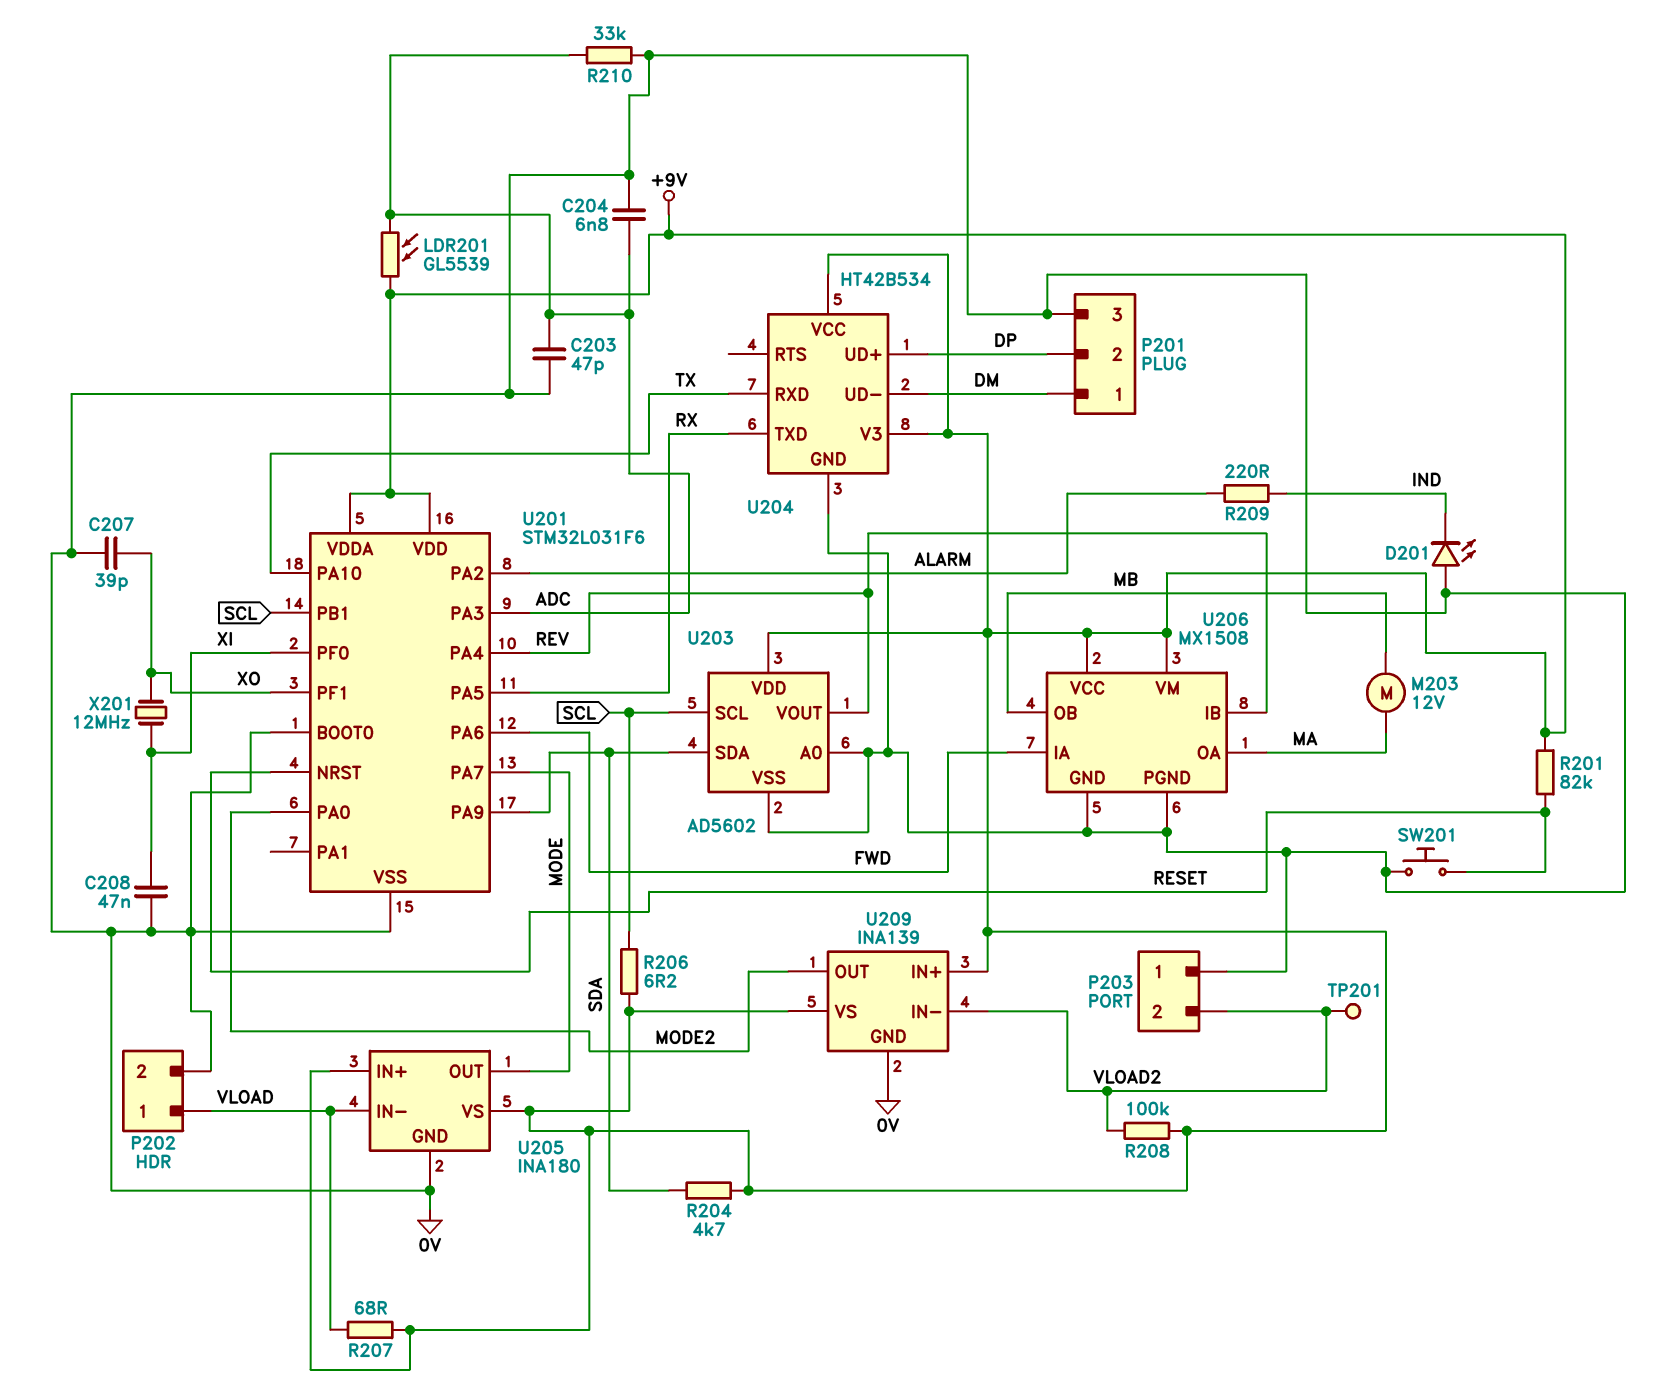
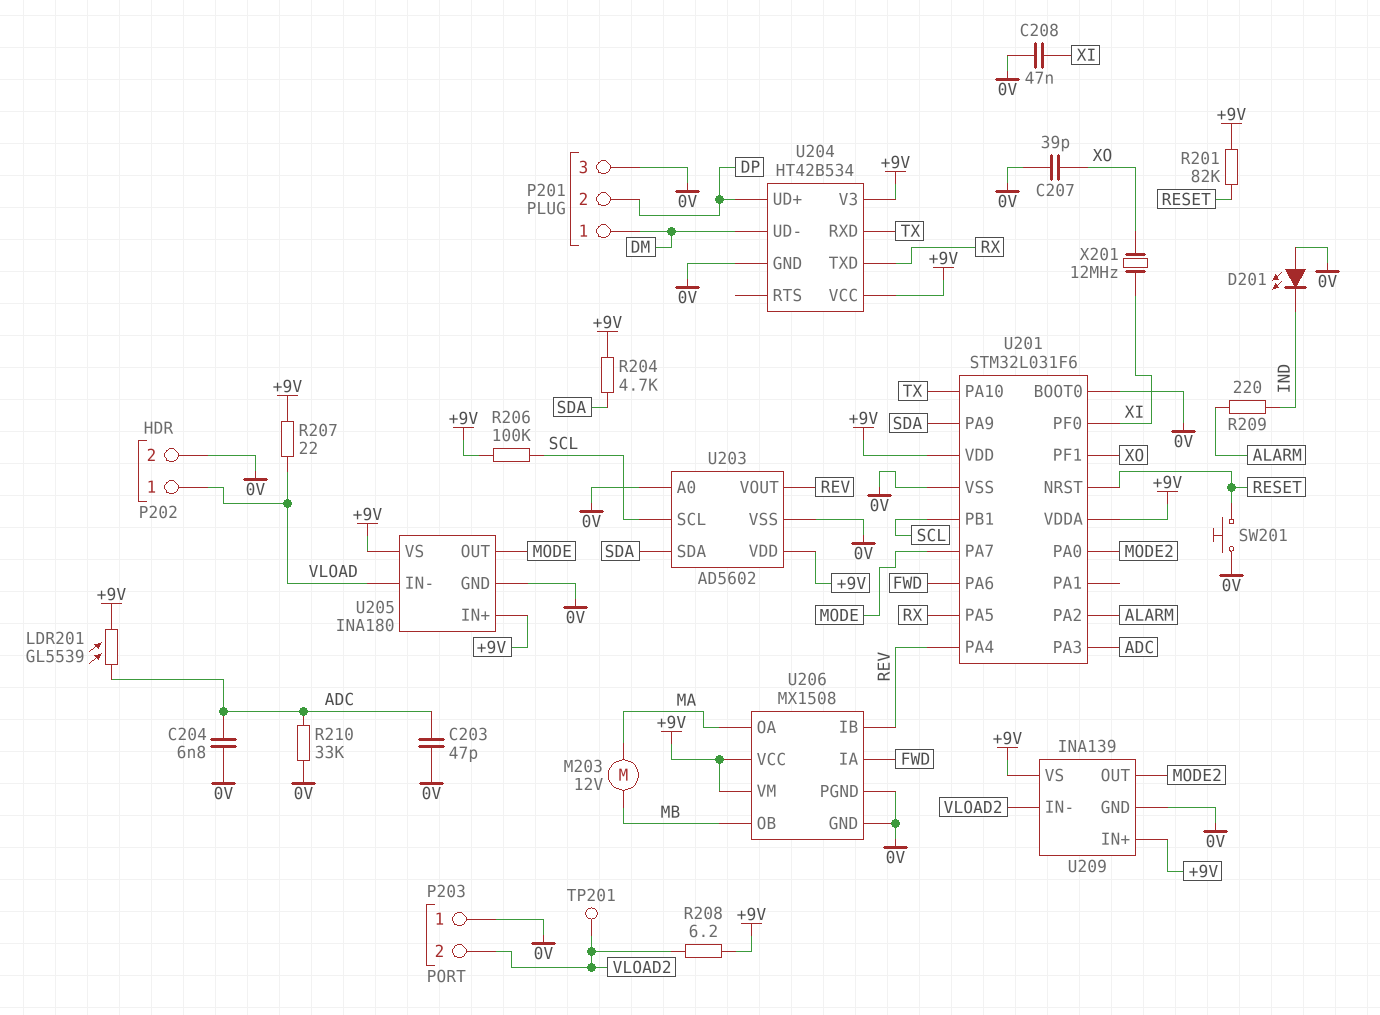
R206: 6.2 (+9V, SCL) -> 100k (+9V, SCL)
R207: 68 (+9V, VLOAD) -> 22 (+9V, VLOAD)
R208: 100k (+9V, VLOAD2) -> 6.2 (+9V, VLOAD2)

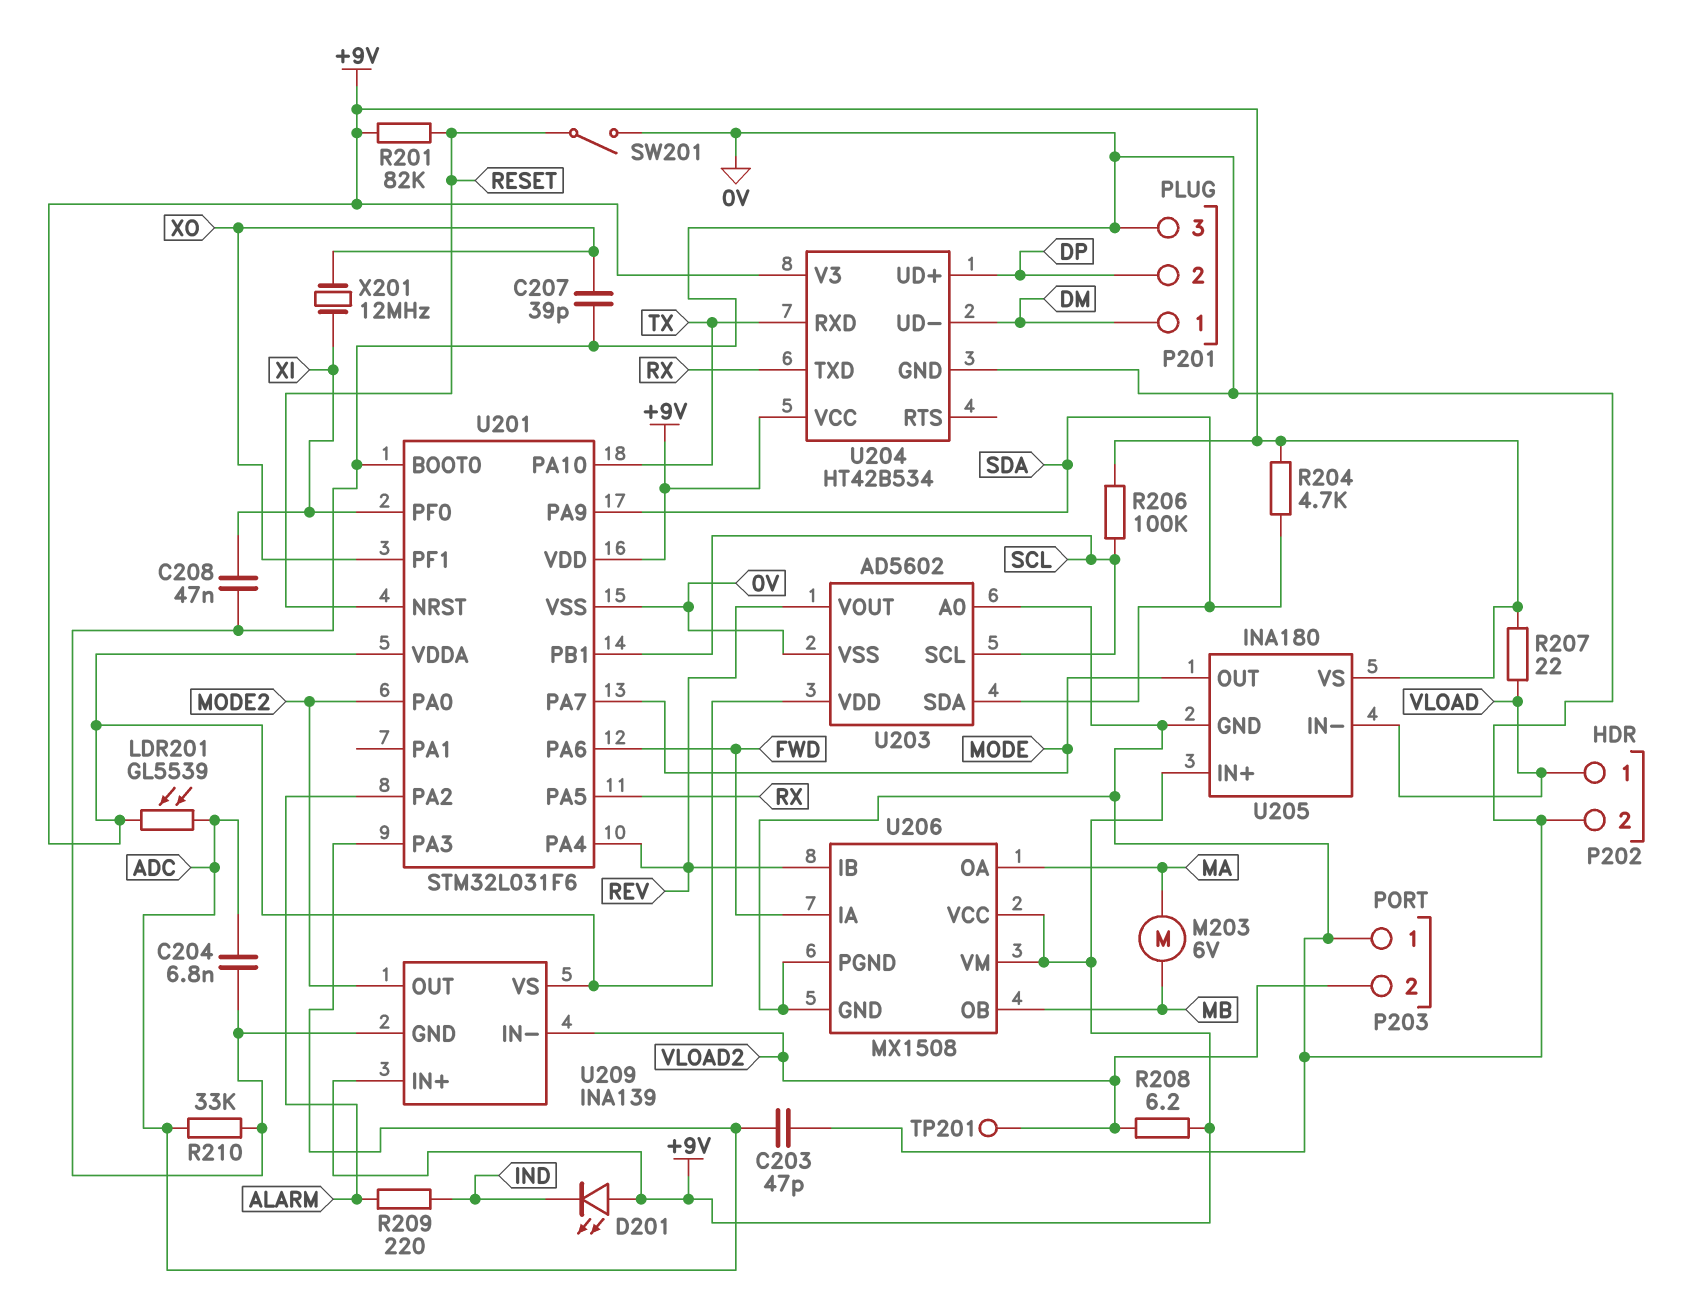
D201: LED (A 0V, K IND) -> LED (A +9V, K IND)
M203: motor 12V (MA, MB) -> motor 6V (MA, MB)
SW201: button (0V, RESET) -> switch (0V, RESET)

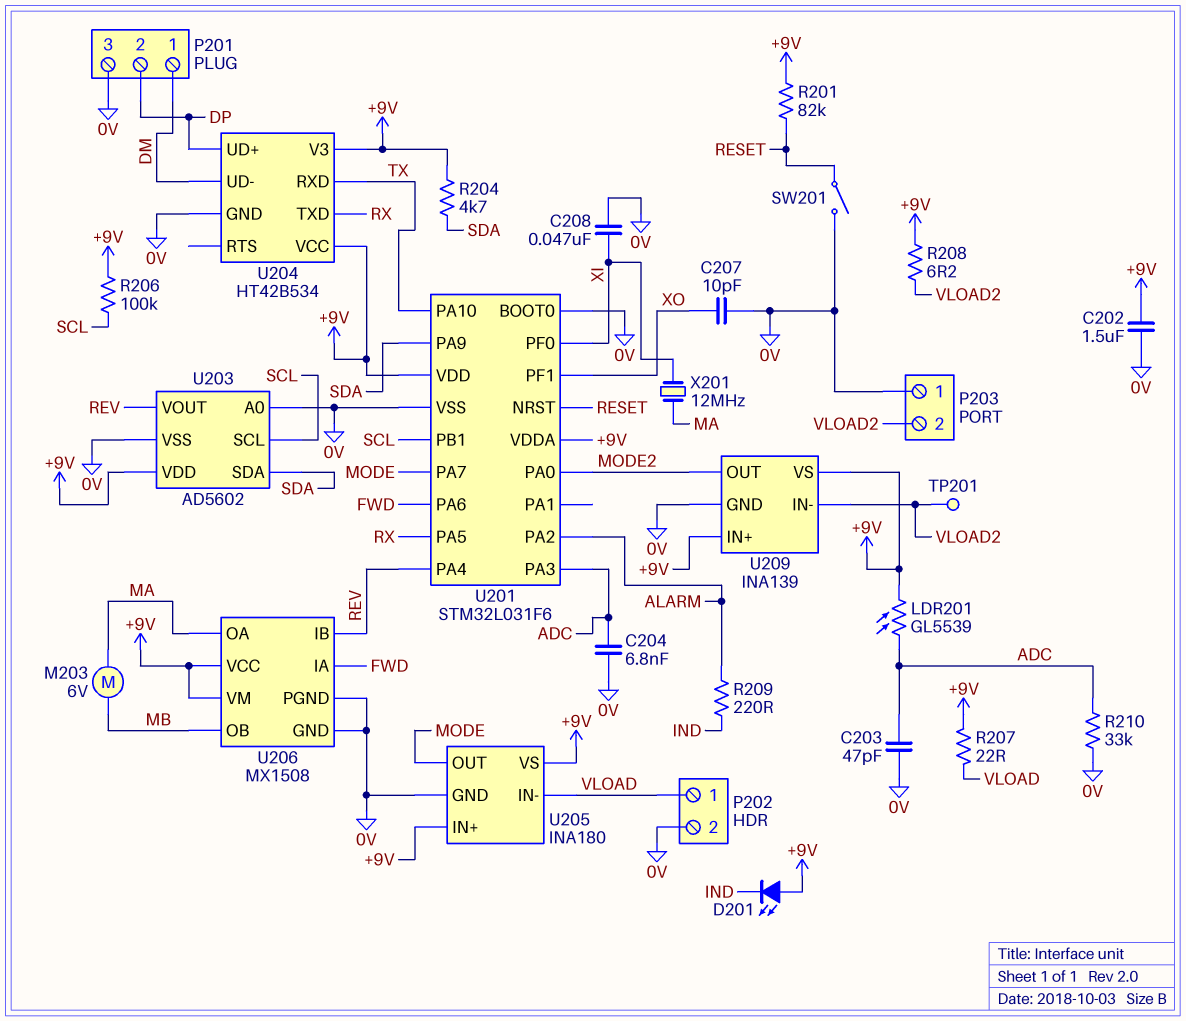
C202: none -> 1.5uF (+9V, 0V)
C207: 39pF (0V, XO) -> 10pF (0V, XO)
X201: 12MHz (XI, XO) -> 12MHz (MA, XI)

